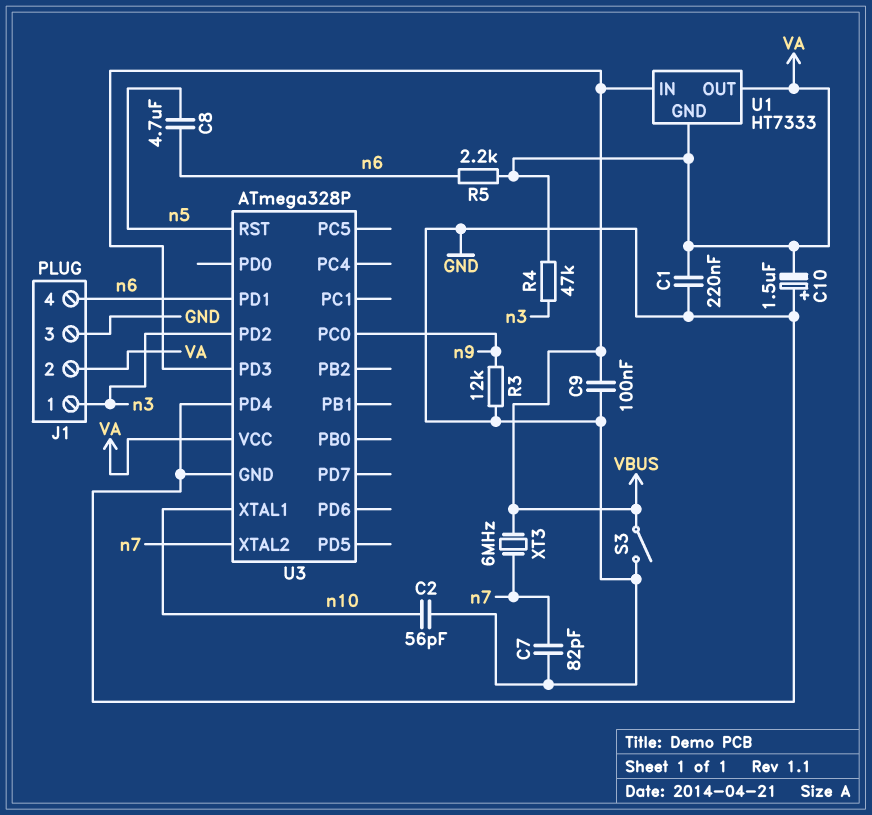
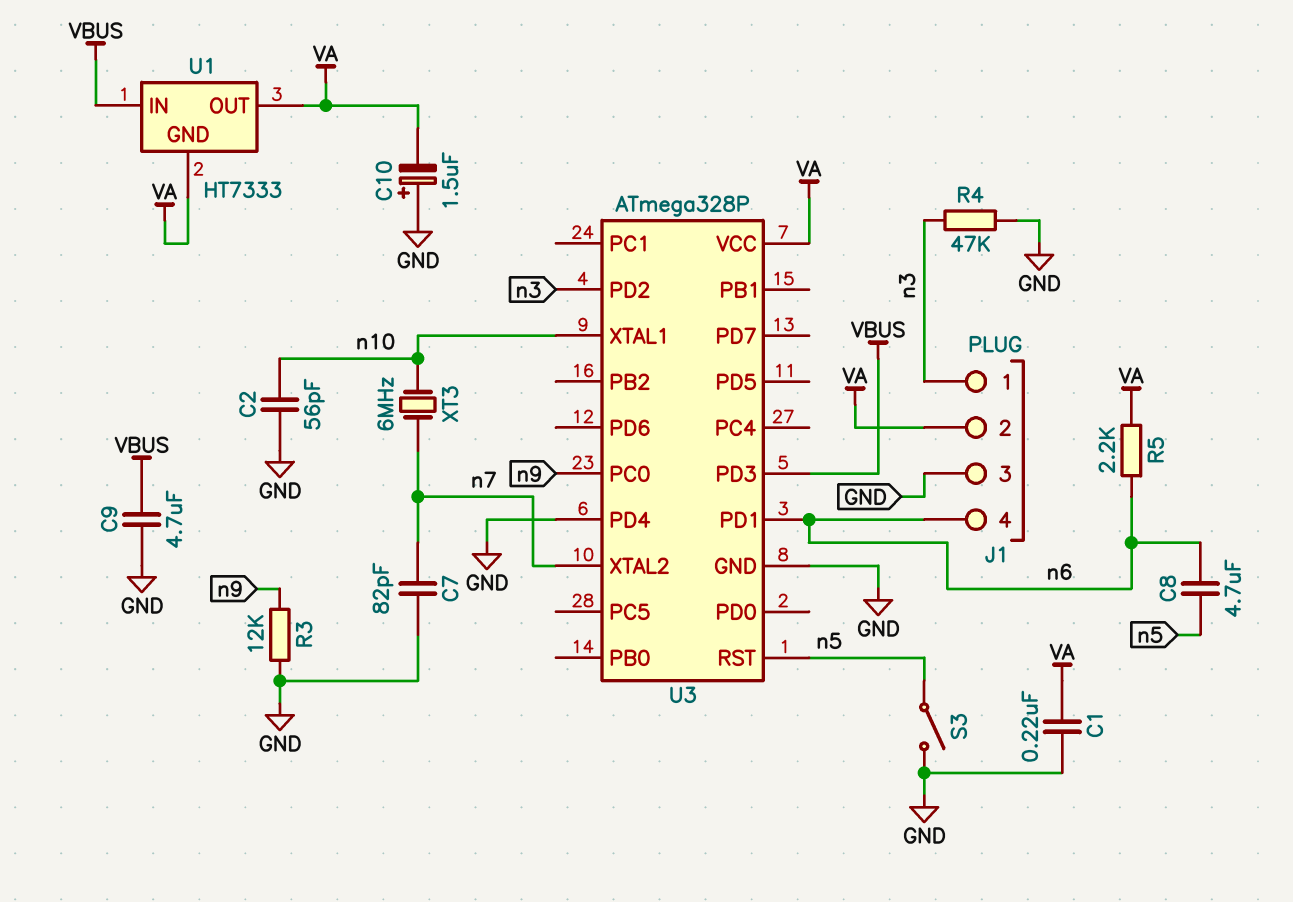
C9: 100nF (GND, VBUS) -> 4.7uF (GND, VBUS)
R4: 47k (VA, n3) -> 47k (GND, n3)
S3: switch (GND, VBUS) -> switch (GND, n5)
XT3: 6MHz (VBUS, n7) -> 6MHz (n7, n10)

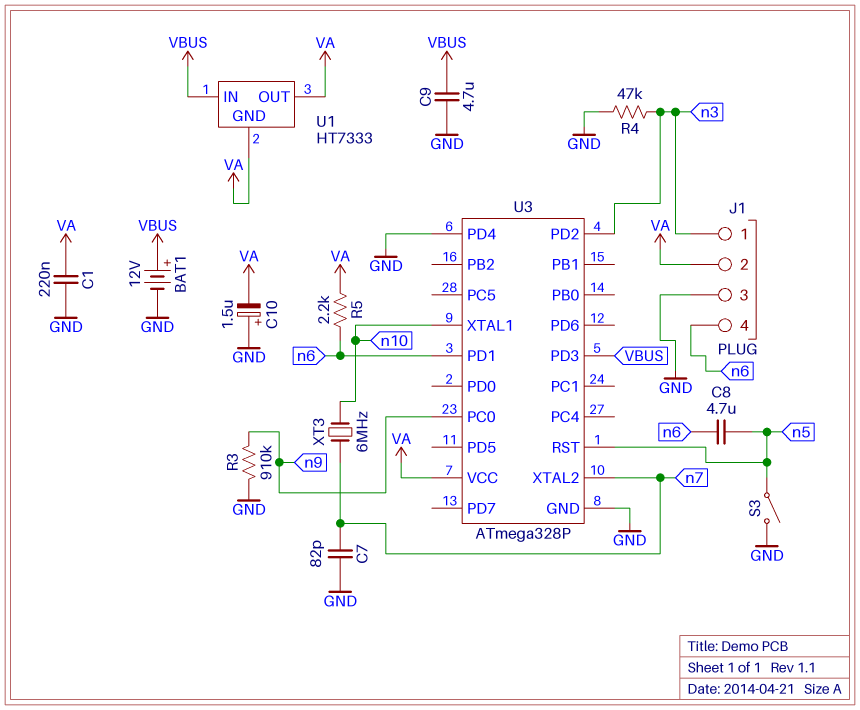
BAT1: none -> 12V (plus VBUS, minus GND)
C2: 56pF (GND, n10) -> none
R3: 12k (GND, n9) -> 910k (GND, n9)

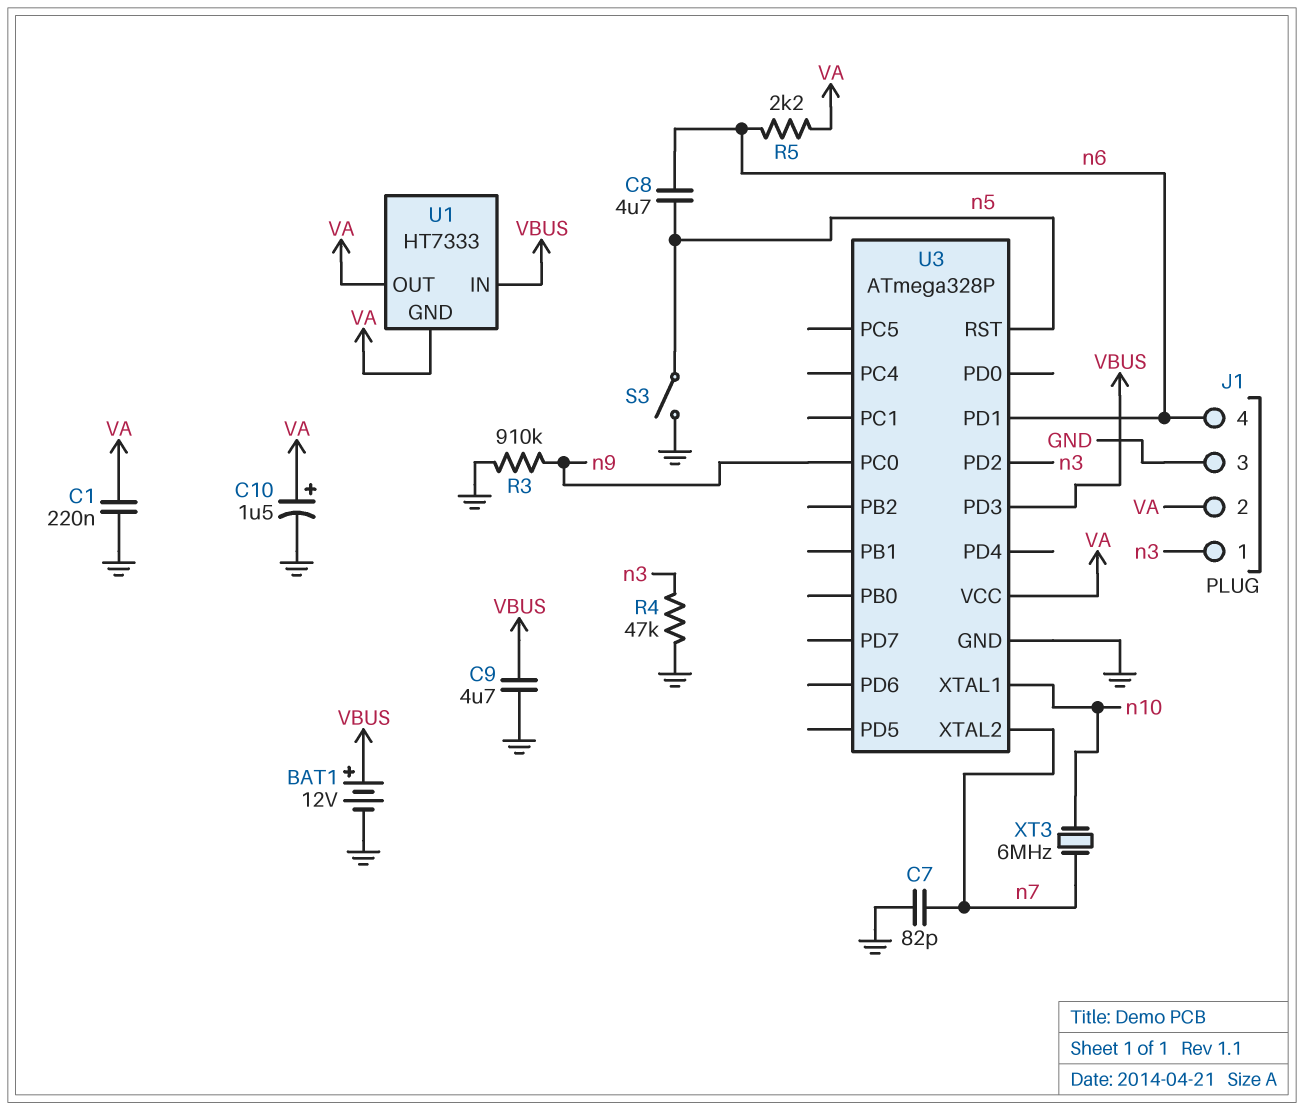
C10: 1.5uF (plus GND, minus VA) -> 1.5uF (plus VA, minus GND)
U3 pin PD4: GND -> none

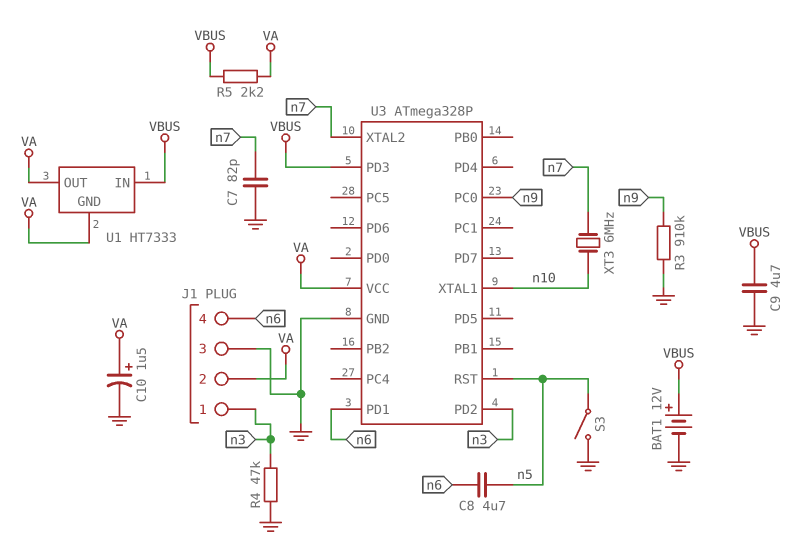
C1: 220nF (GND, VA) -> none
R5: 2.2k (VA, n6) -> 2.2k (VA, VBUS)

